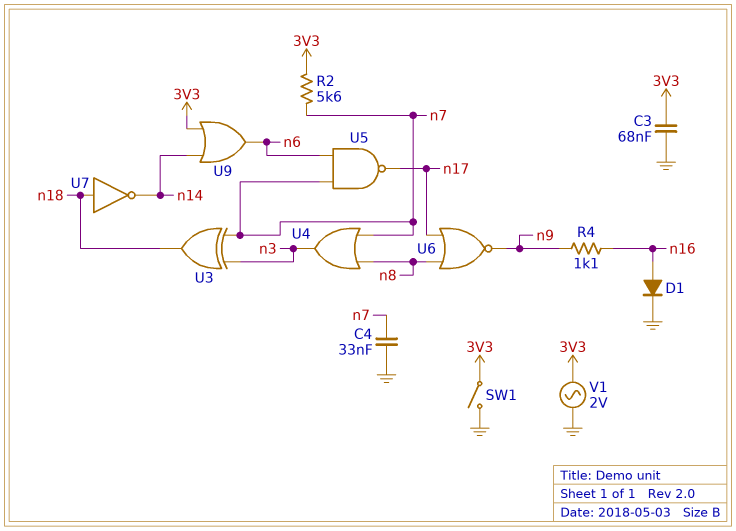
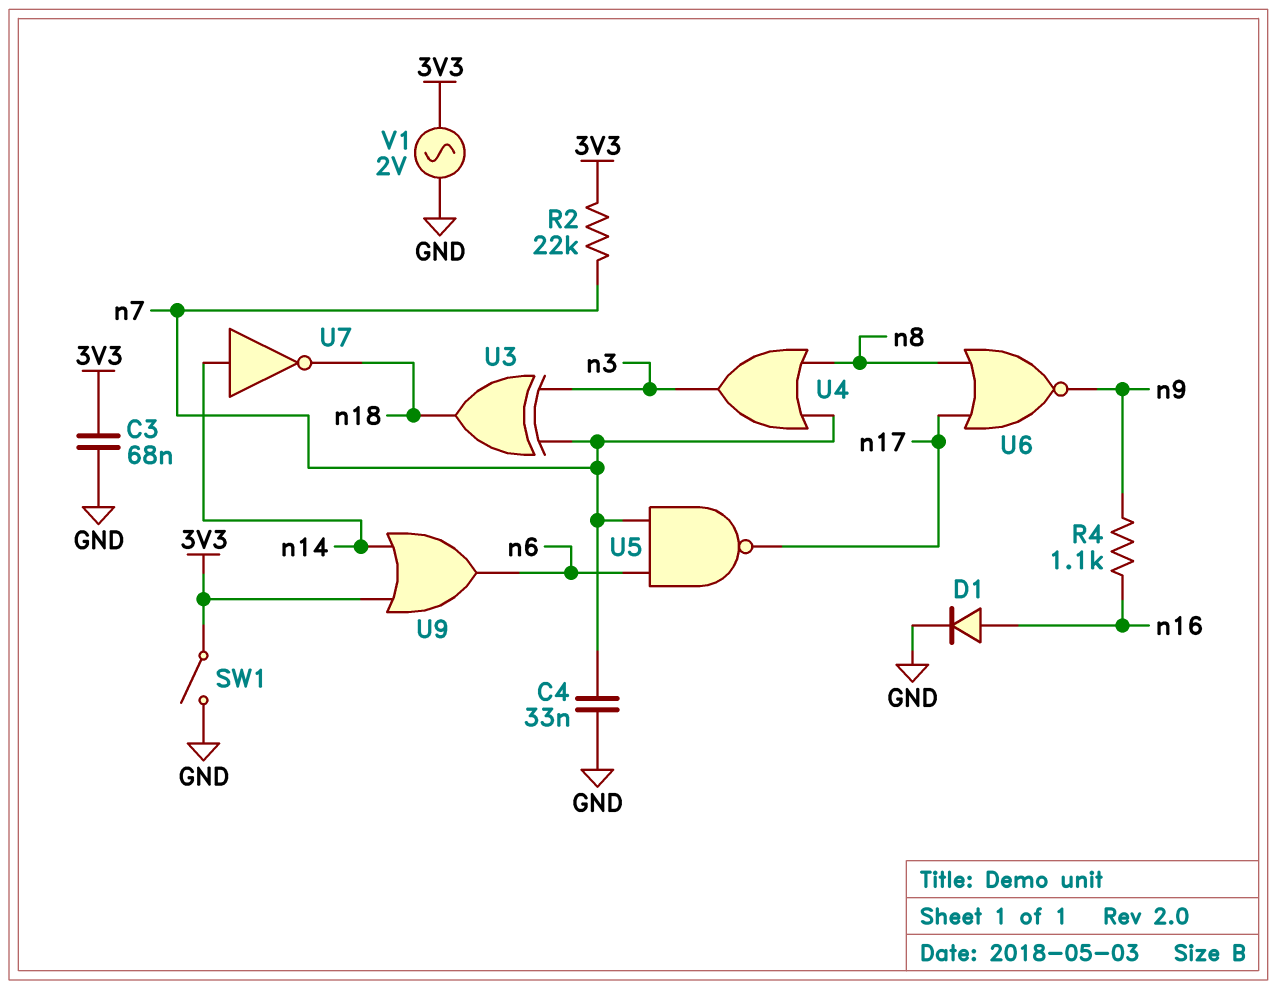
R2: 5.6k (3V3, n7) -> 22k (3V3, n7)
U7: NOT (in n18, out n14) -> NOT (in n14, out n18)

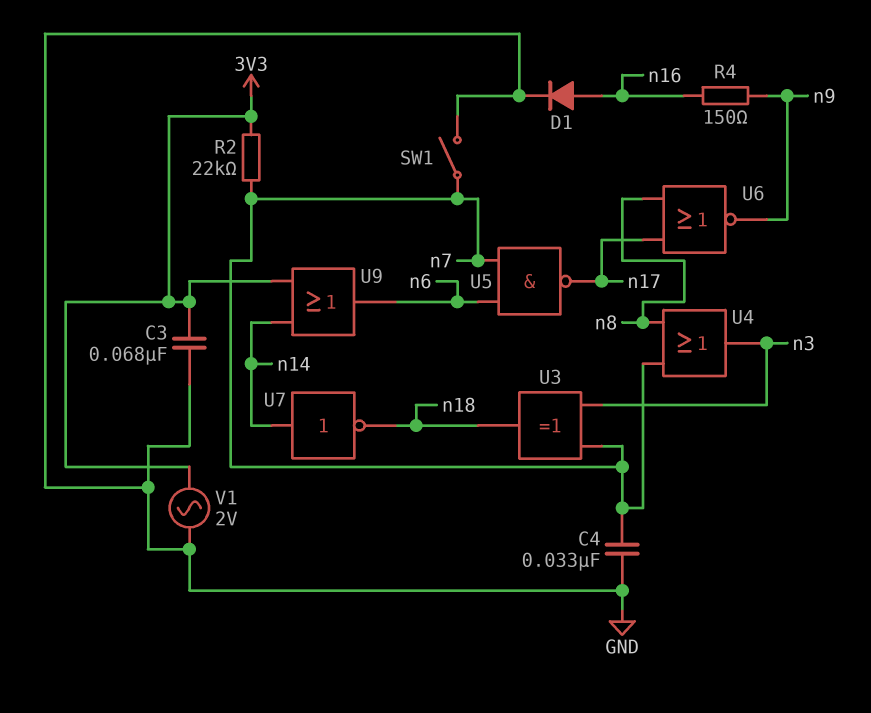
R4: 1.1k (n9, n16) -> 150 (n9, n16)
SW1: switch (3V3, GND) -> switch (GND, n7)

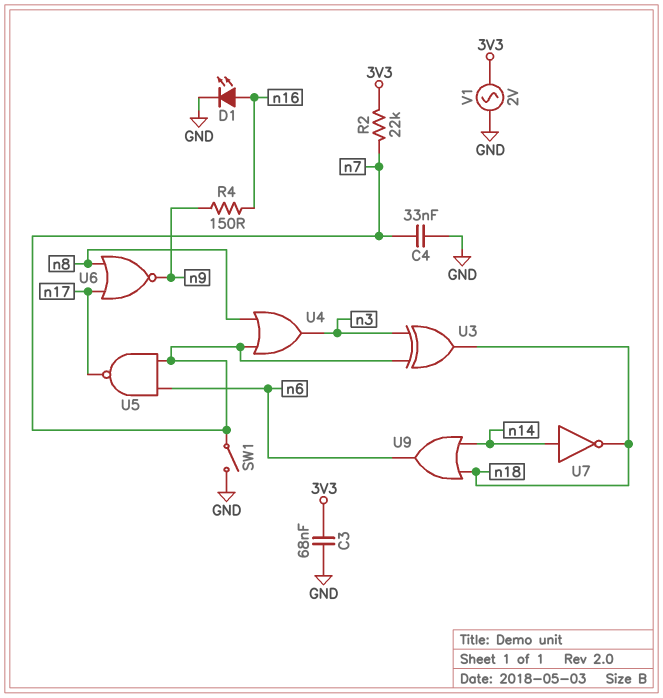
D1: diode (A n16, K GND) -> LED (A n16, K GND)
U9: OR (in 3V3, in n14, out n6) -> OR (in n14, in n18, out n6)

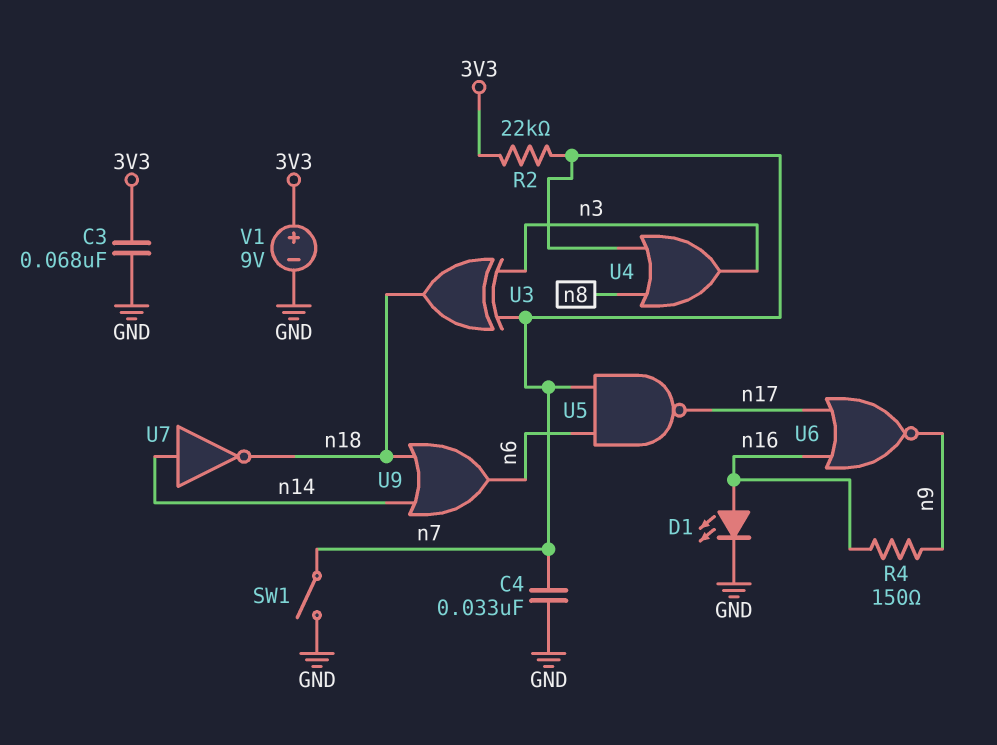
U6: NOR (in n8, in n17, out n9) -> NOR (in n16, in n17, out n9)
V1: AC 2V (3V3, GND) -> 9V (plus 3V3, minus GND)

